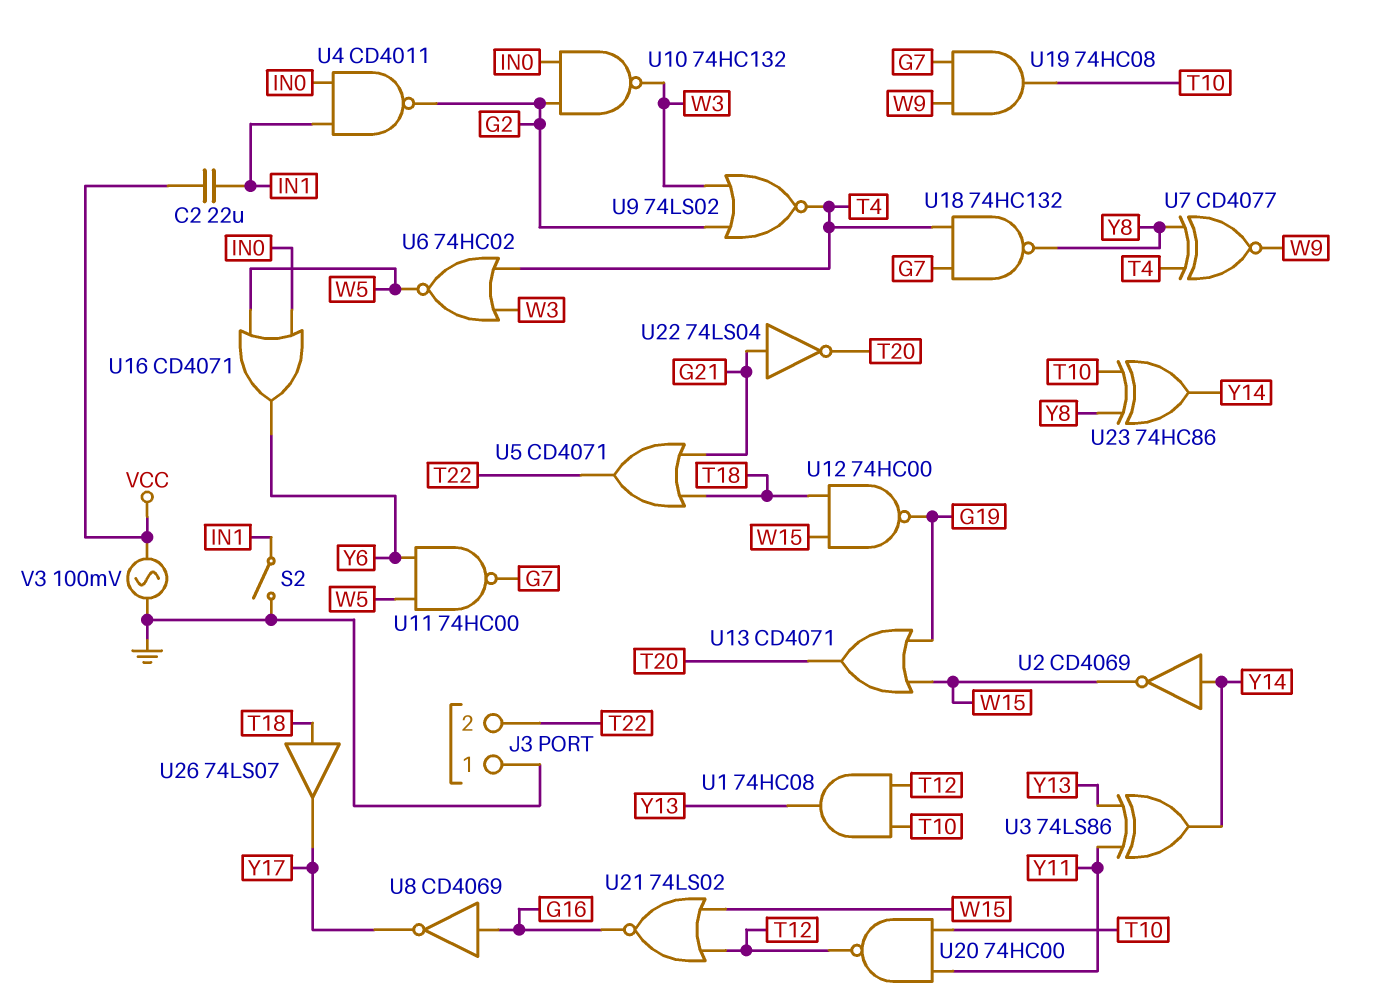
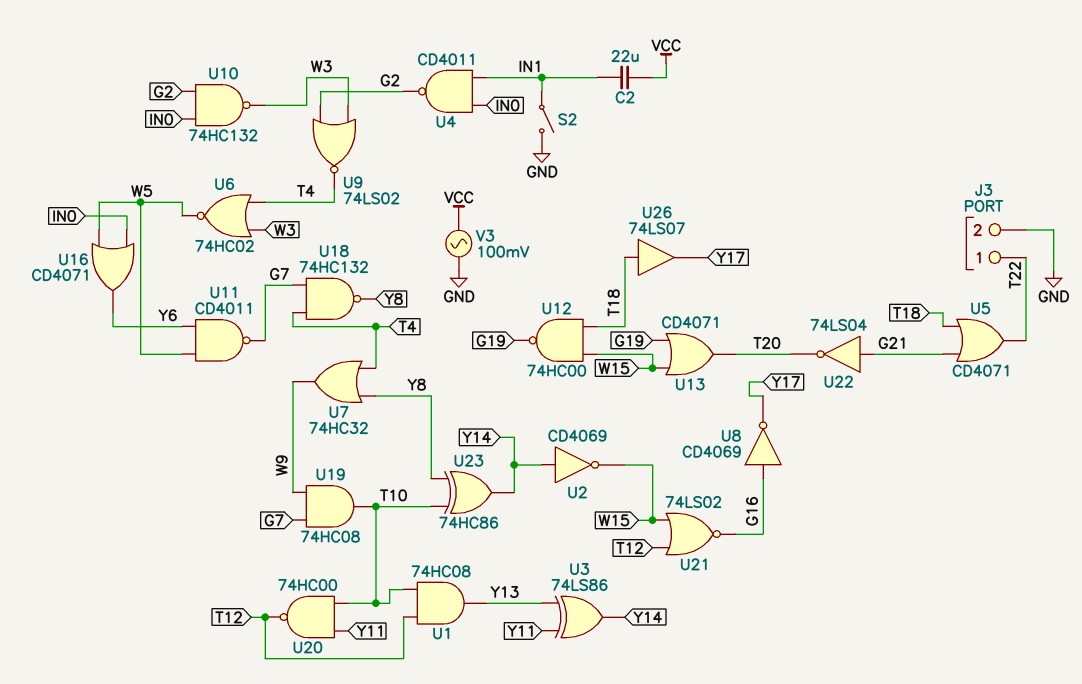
J3 pin 1: GND -> T22
J3 pin 2: T22 -> GND
U7: XNOR CD4077 (in T4, in Y8, out W9) -> OR 74HC32 (in T4, in Y8, out W9)
U11: NAND 74HC00 (in W5, in Y6, out G7) -> NAND CD4011 (in W5, in Y6, out G7)

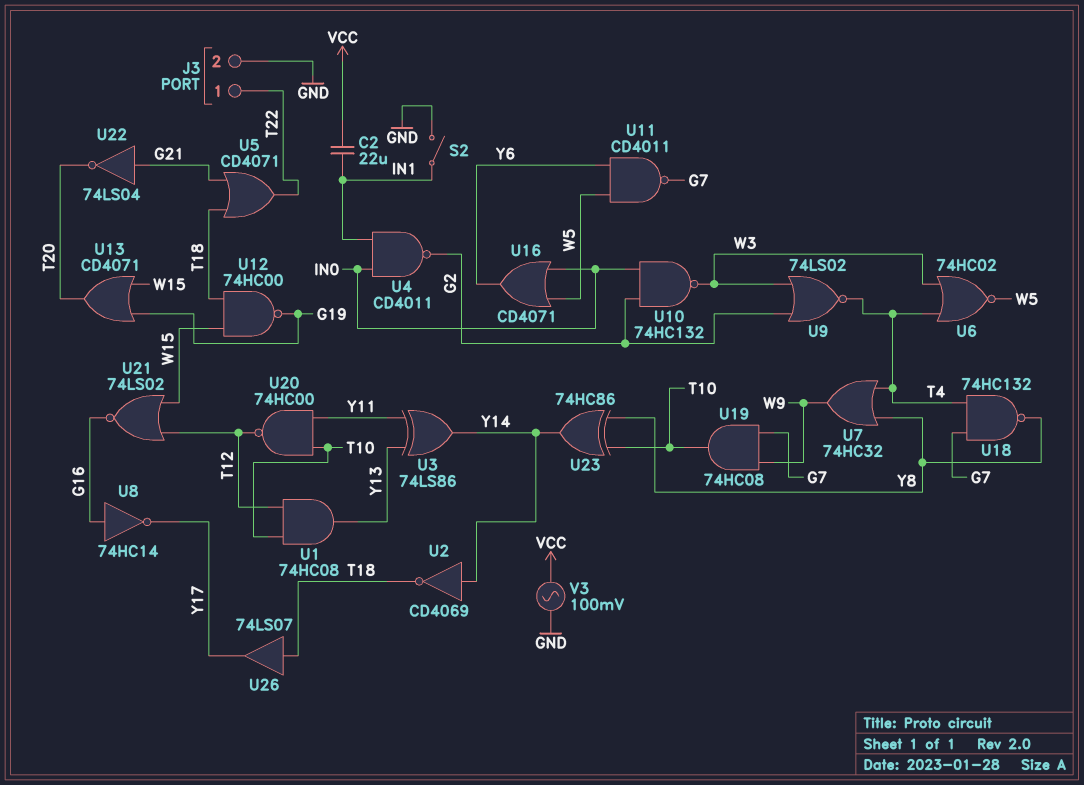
U2: NOT CD4069 (in Y14, out W15) -> NOT CD4069 (in Y14, out T18)
U8: NOT CD4069 (in G16, out Y17) -> NOT 74HC14 (in G16, out Y17)

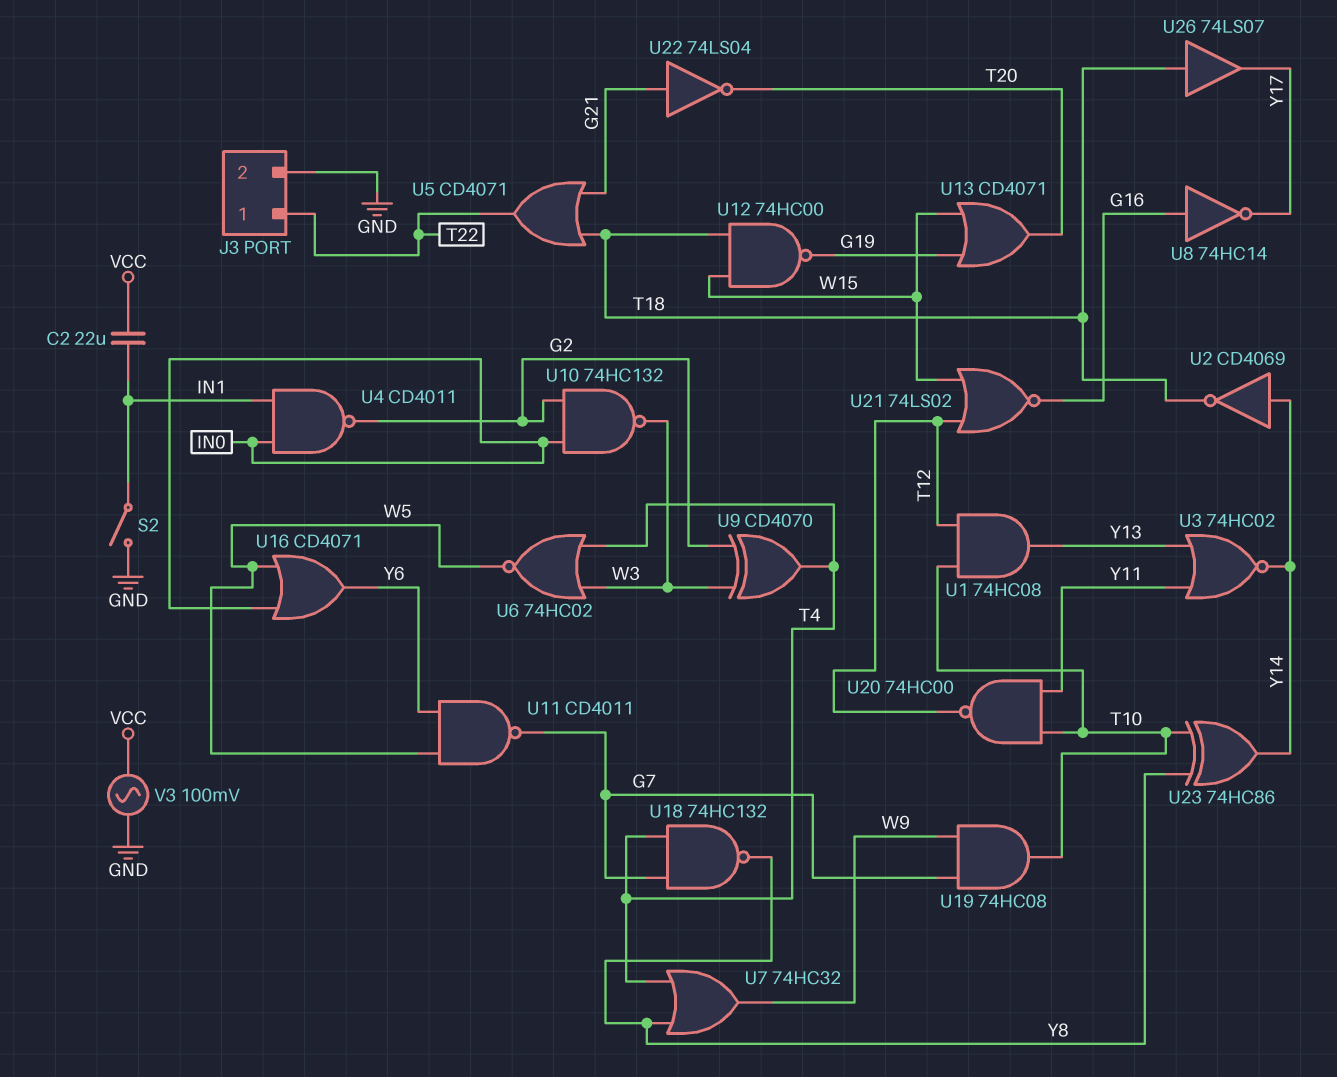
U3: XOR 74LS86 (in Y11, in Y13, out Y14) -> NOR 74HC02 (in Y11, in Y13, out Y14)
U9: NOR 74LS02 (in G2, in W3, out T4) -> XOR CD4070 (in G2, in W3, out T4)

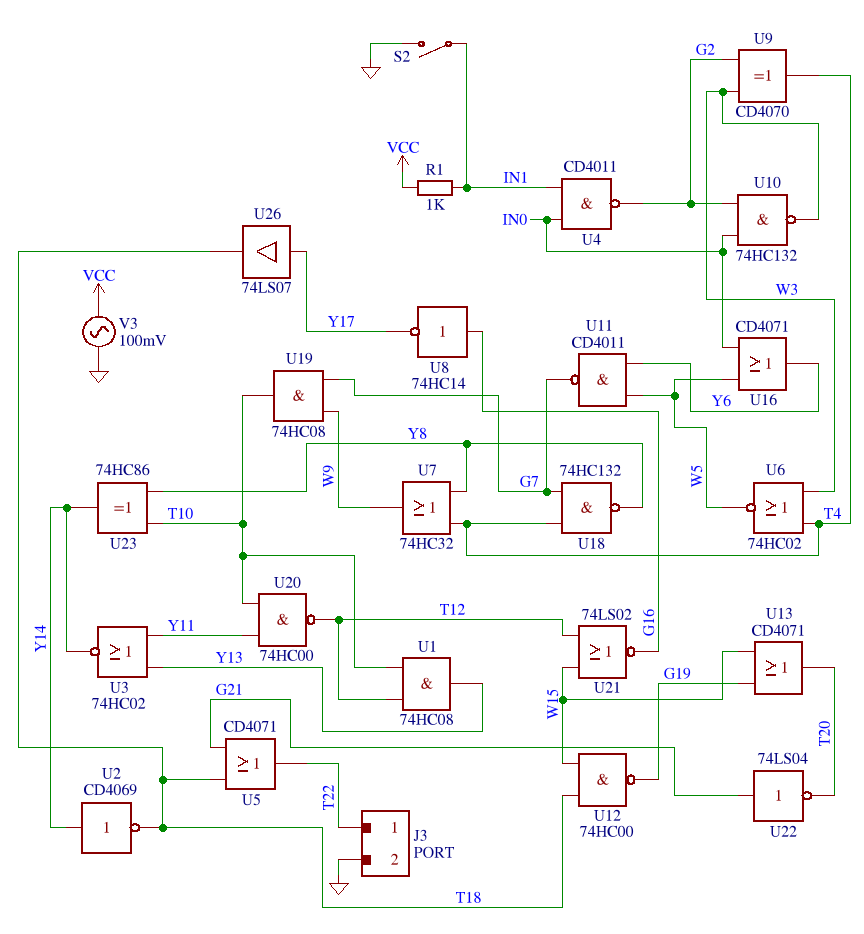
C2: 22uF (IN1, VCC) -> none
R1: none -> 1k (IN1, VCC)
U26: buffer 74LS07 (in T18, out Y17) -> buffer 74LS07 (in Y17, out T18)

